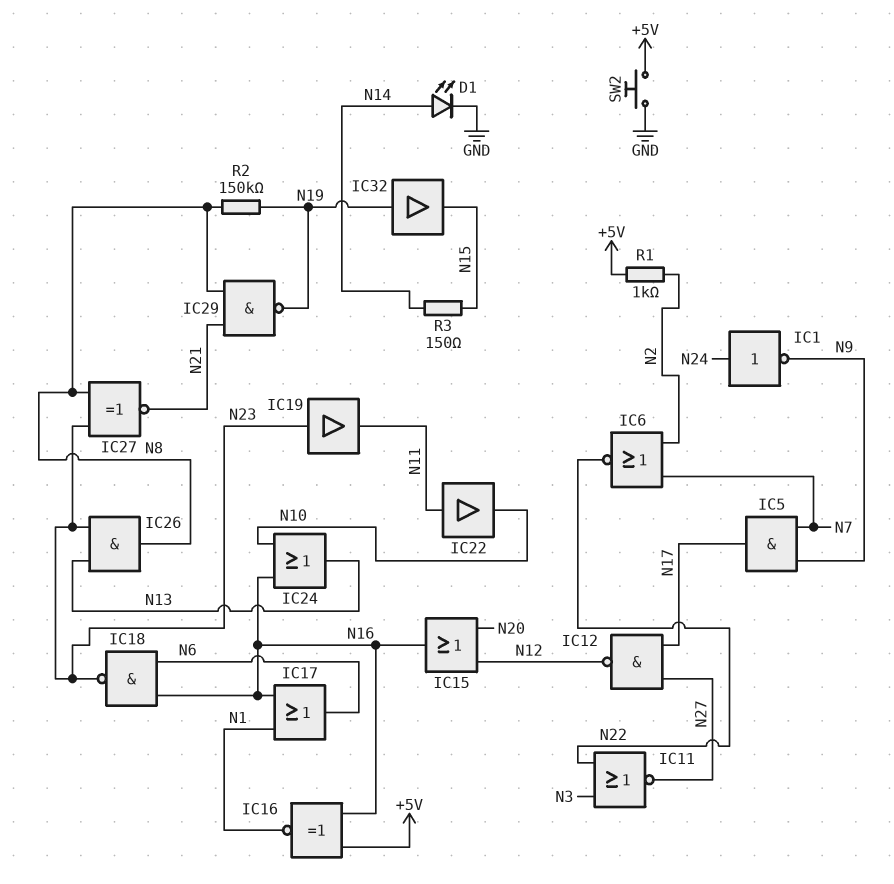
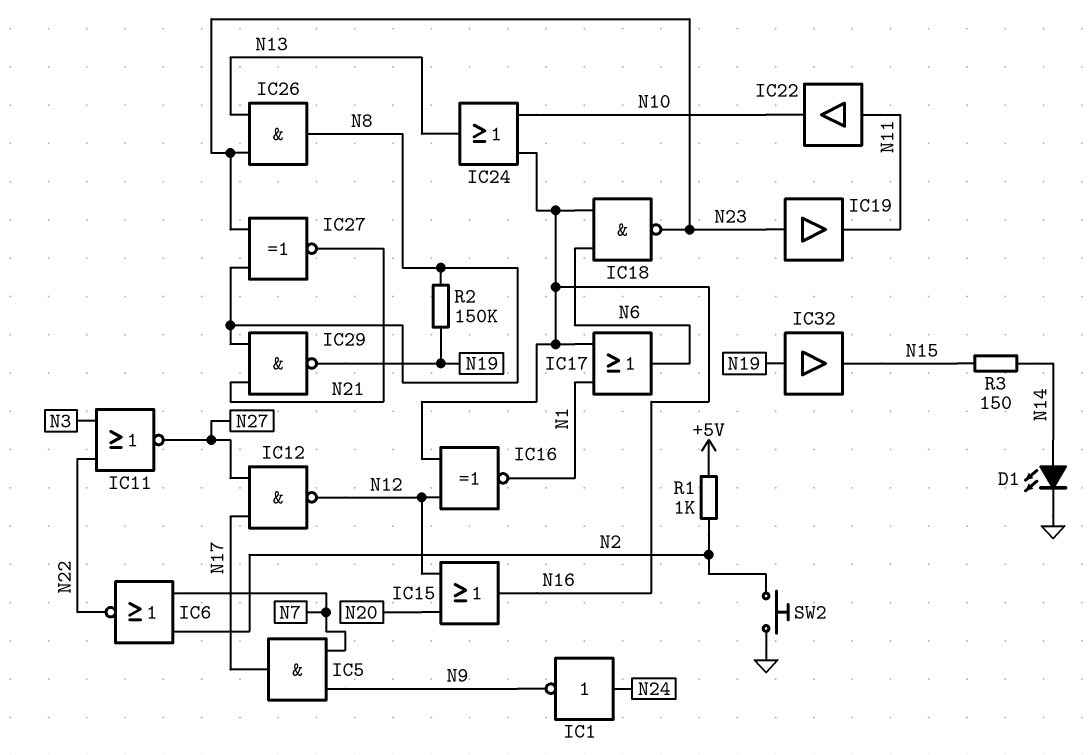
IC16: XNOR (in +5V, in N16, out N1) -> XNOR (in N12, in N16, out N1)
SW2: button (+5V, GND) -> button (GND, N2)

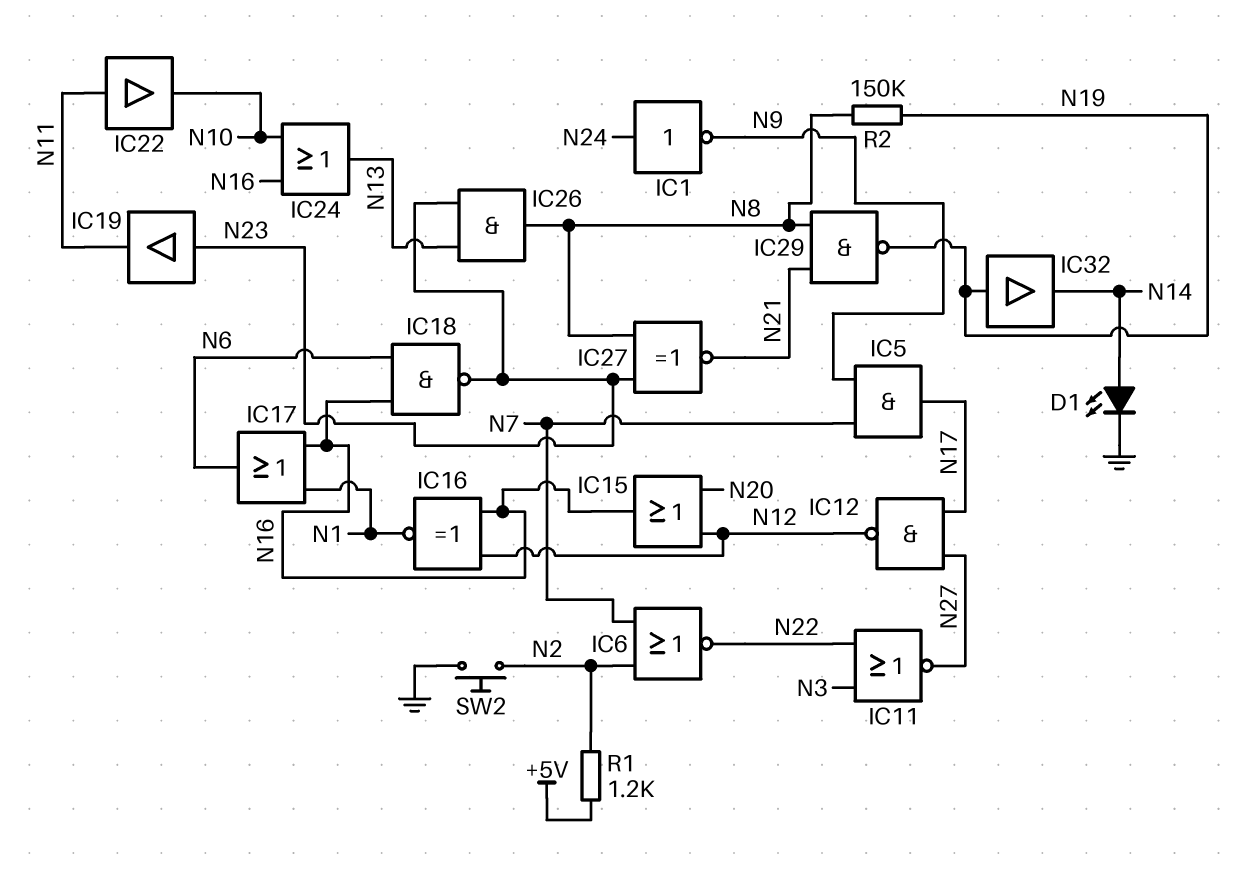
IC32: buffer (in N19, out N15) -> buffer (in N19, out N14)
R1: 1k (+5V, N2) -> 1.2k (+5V, N2)
R3: 150 (N14, N15) -> none

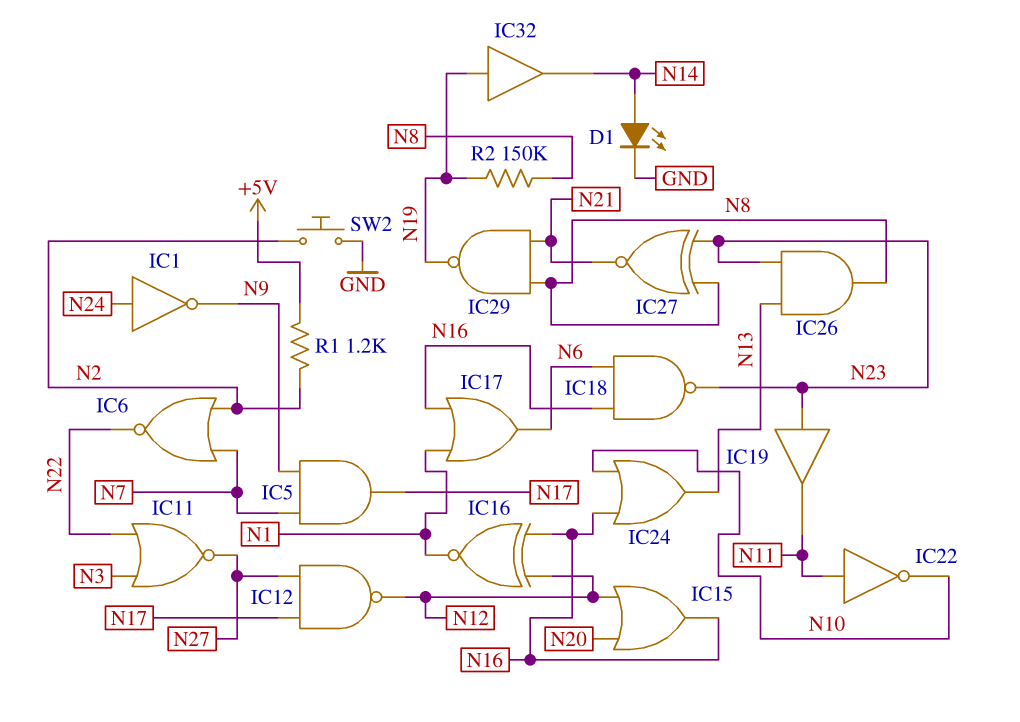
IC22: buffer (in N11, out N10) -> NOT (in N11, out N10)

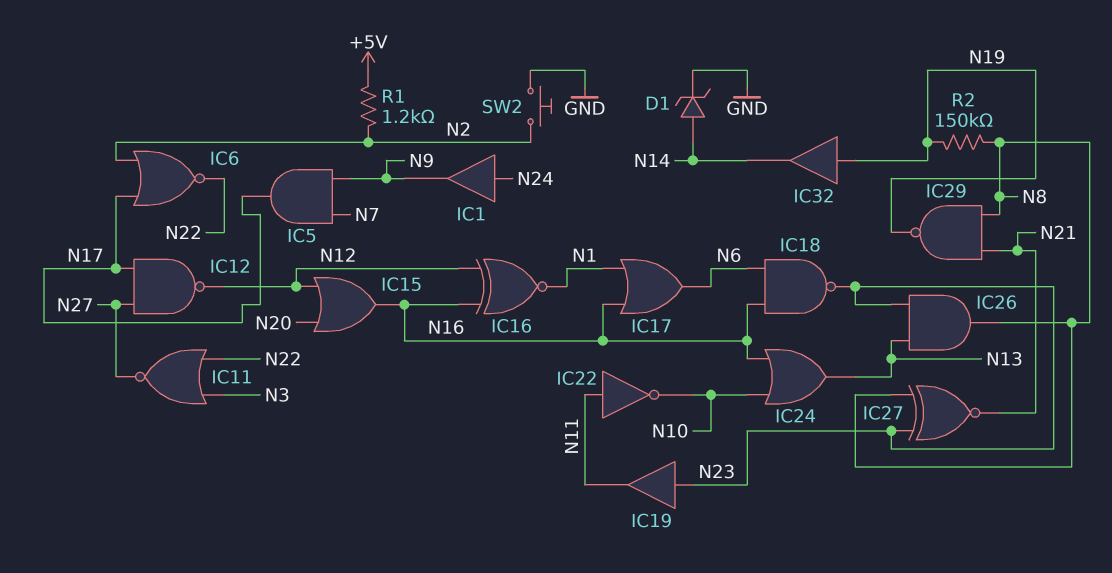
D1: LED (A N14, K GND) -> zener (A N14, K GND)
IC1: NOT (in N24, out N9) -> buffer (in N24, out N9)
IC6: NOR (in N2, in N7, out N22) -> NOR (in N2, in N17, out N22)

